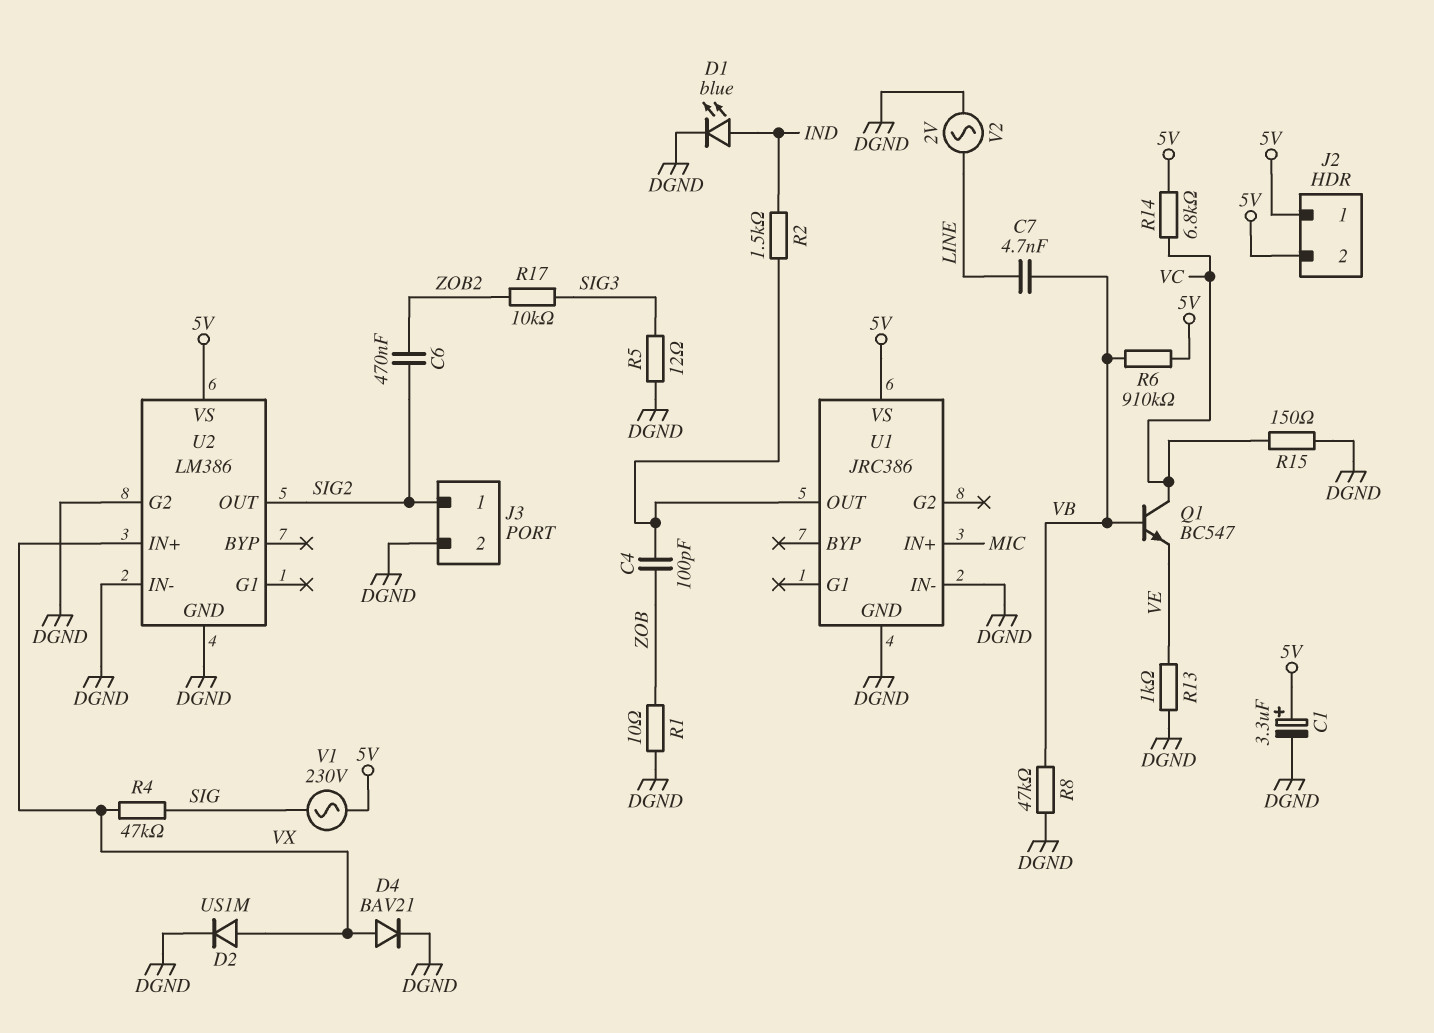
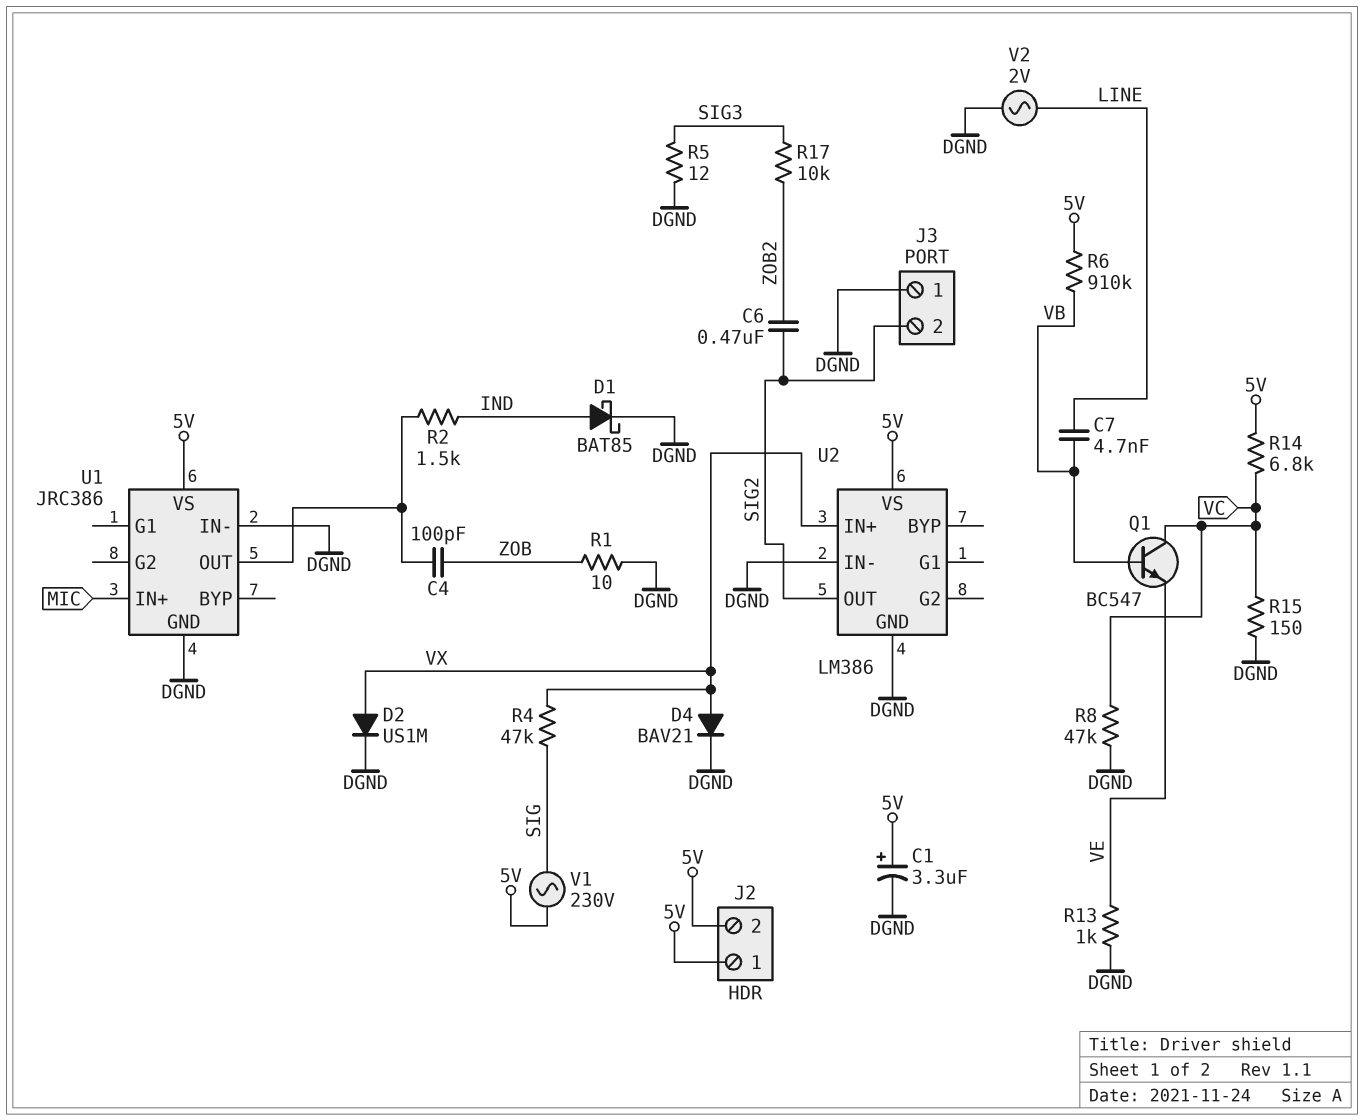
D1: LED blue (A IND, K DGND) -> schottky BAT85 (A IND, K DGND)
J3 pin 1: SIG2 -> DGND
J3 pin 2: DGND -> SIG2
R8: 47k (DGND, VB) -> 47k (DGND, VC)
U2 pin G2: DGND -> none

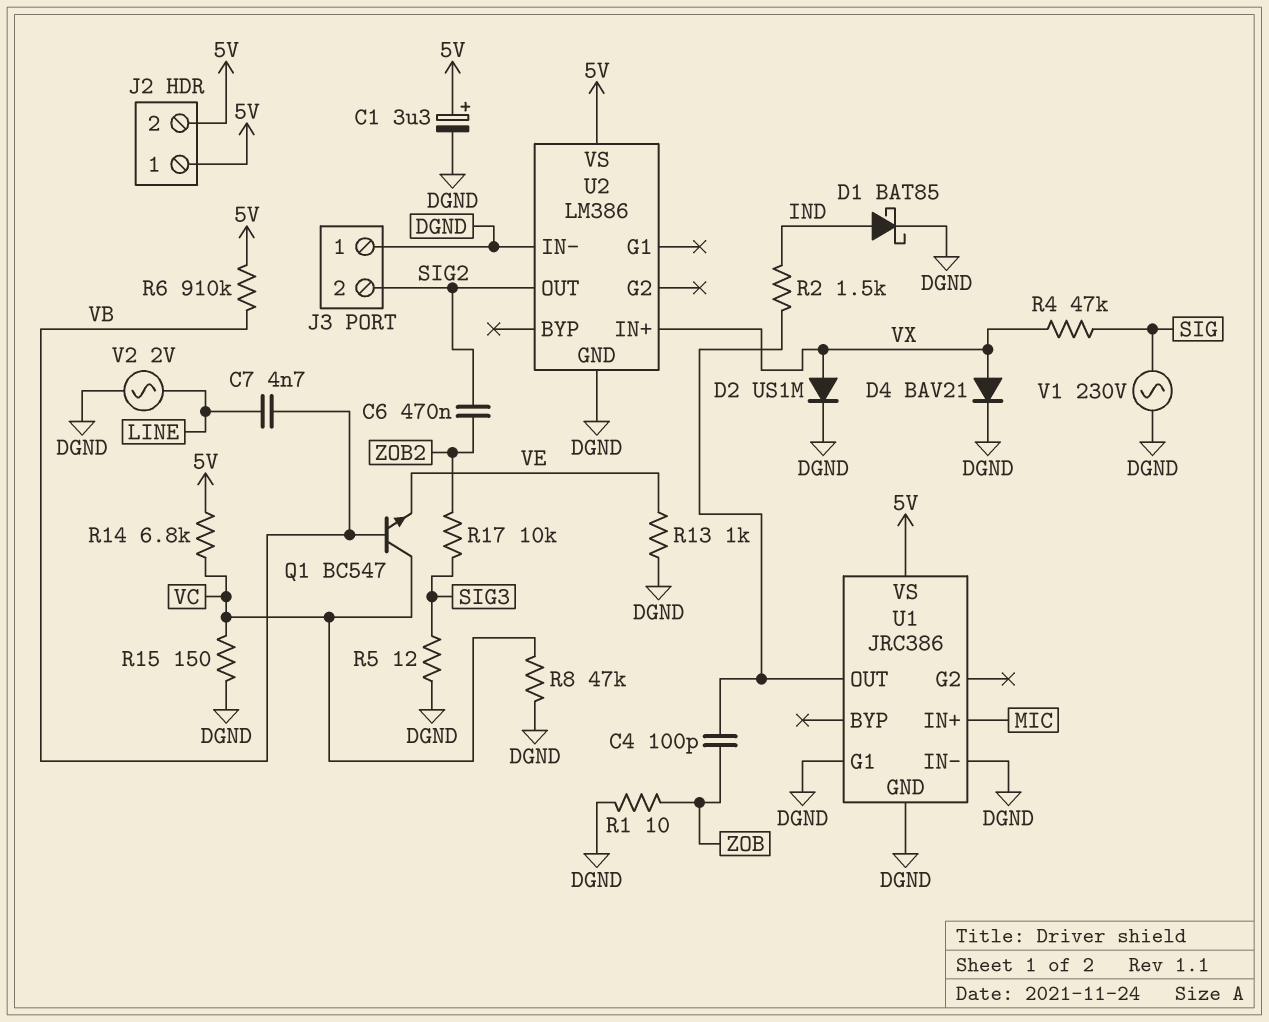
U1 pin G1: none -> DGND
V1: AC 230V (5V, SIG) -> AC 230V (DGND, SIG)

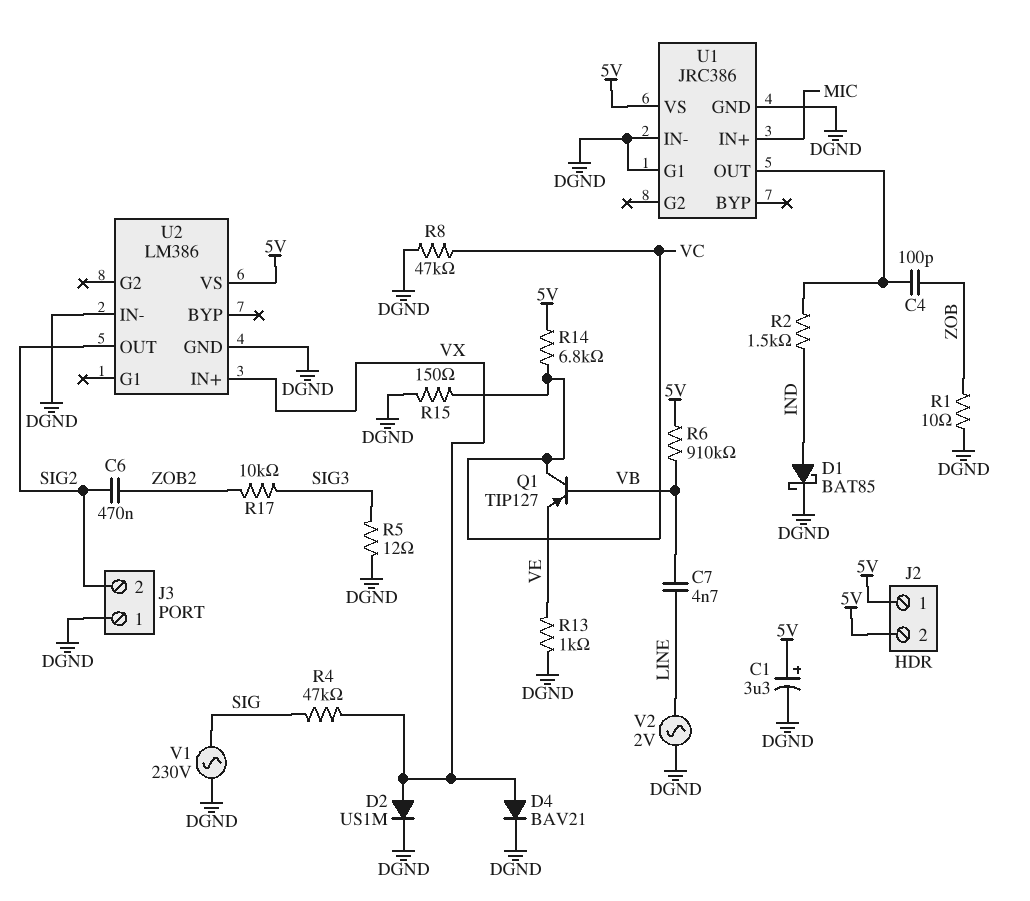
Q1: NPN BC547 (B VB, C VC, E VE) -> PNP TIP127 (B VB, C VC, E VE)

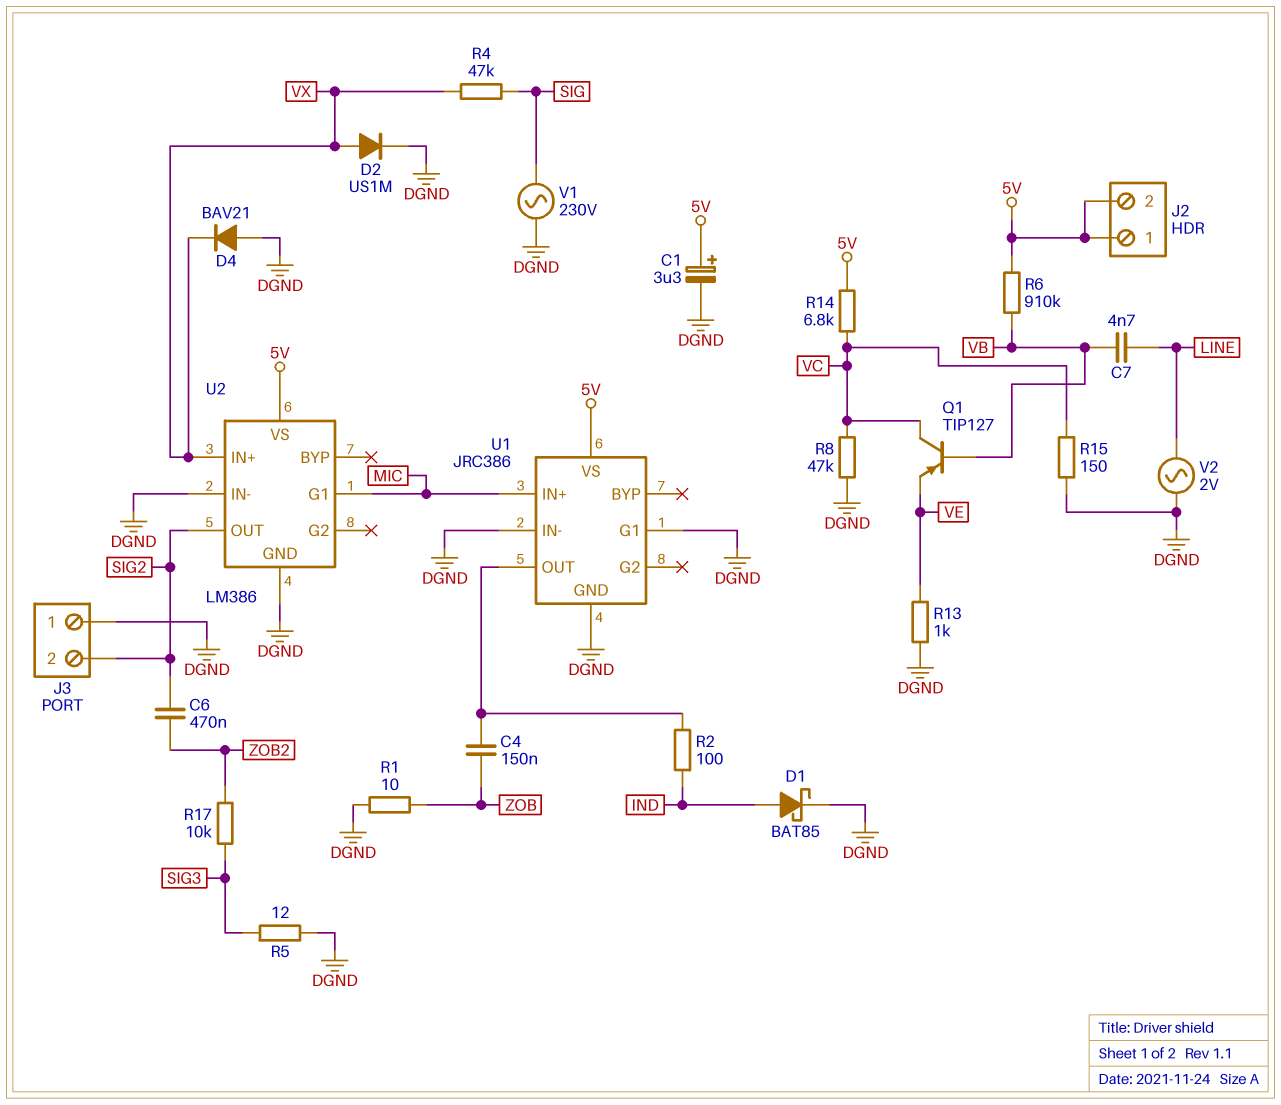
C4: 100pF (U1/OUT, ZOB) -> 150nF (U1/OUT, ZOB)
D4: diode BAV21 (A VX, K DGND) -> diode BAV21 (A DGND, K VX)
R2: 1.5k (IND, U1/OUT) -> 100 (IND, U1/OUT)
U2 pin G1: none -> MIC

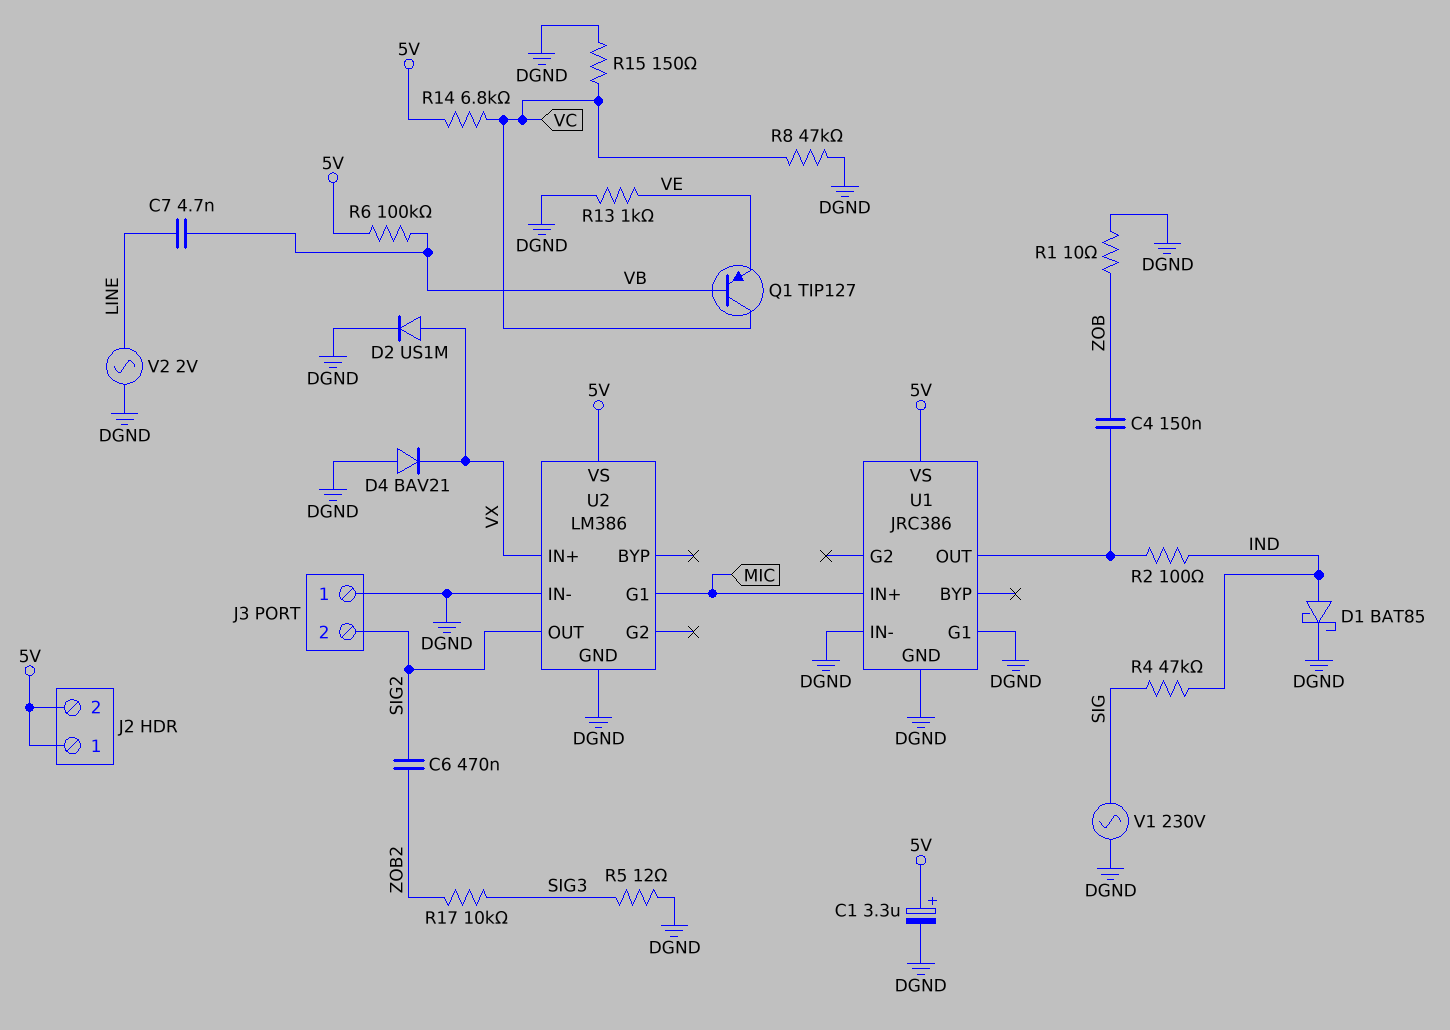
R4: 47k (SIG, VX) -> 47k (IND, SIG)
R6: 910k (5V, VB) -> 100k (5V, VB)

